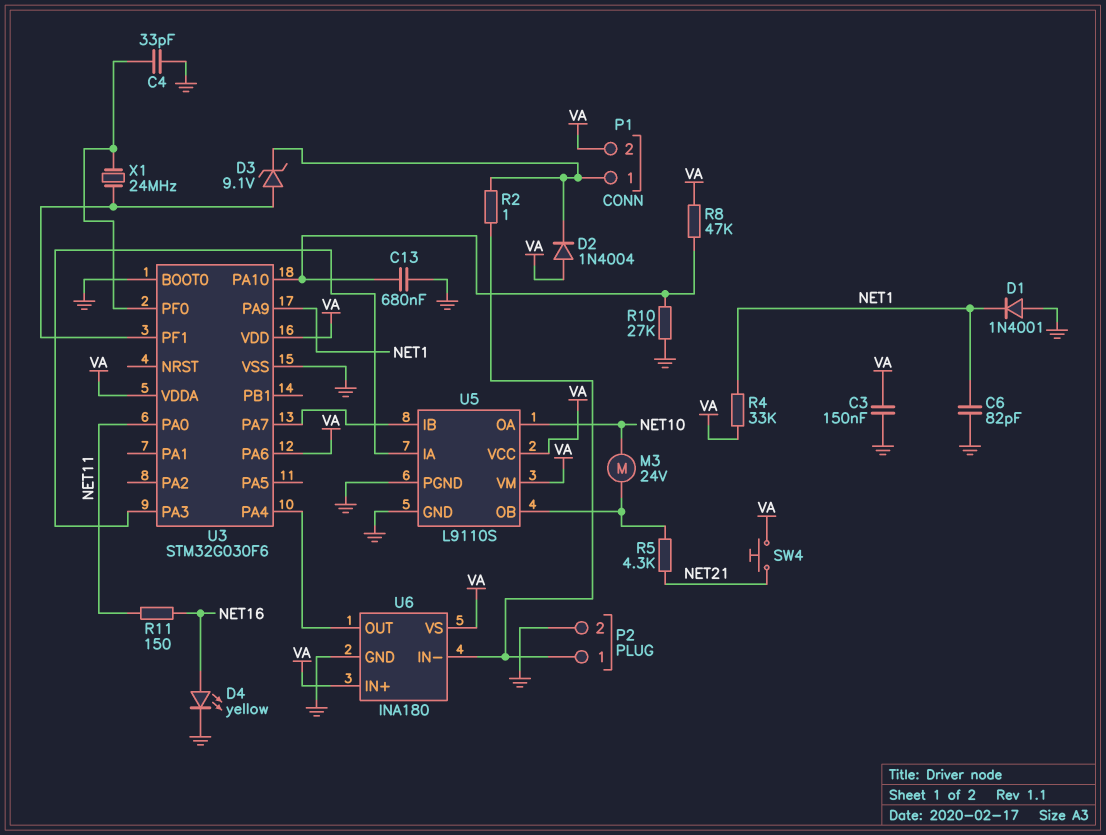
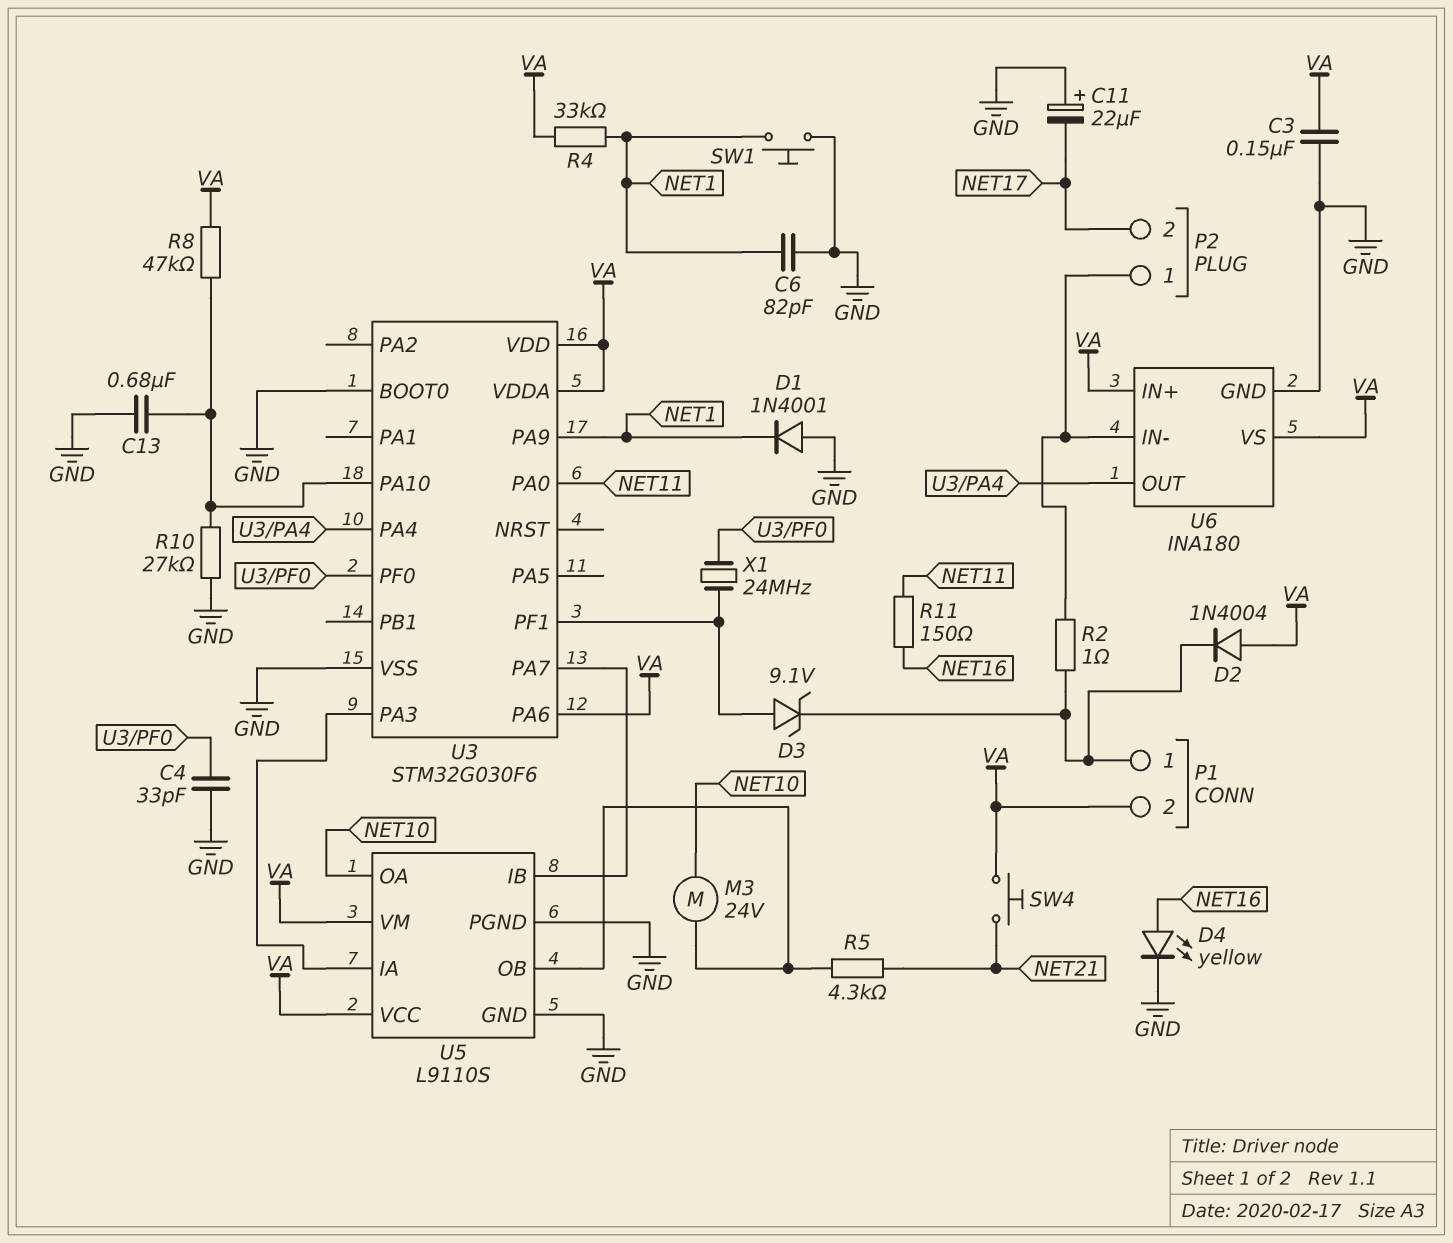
C11: none -> 22uF (plus GND, minus NET17)
P2 pin 2: GND -> NET17
SW1: none -> button (GND, NET1)

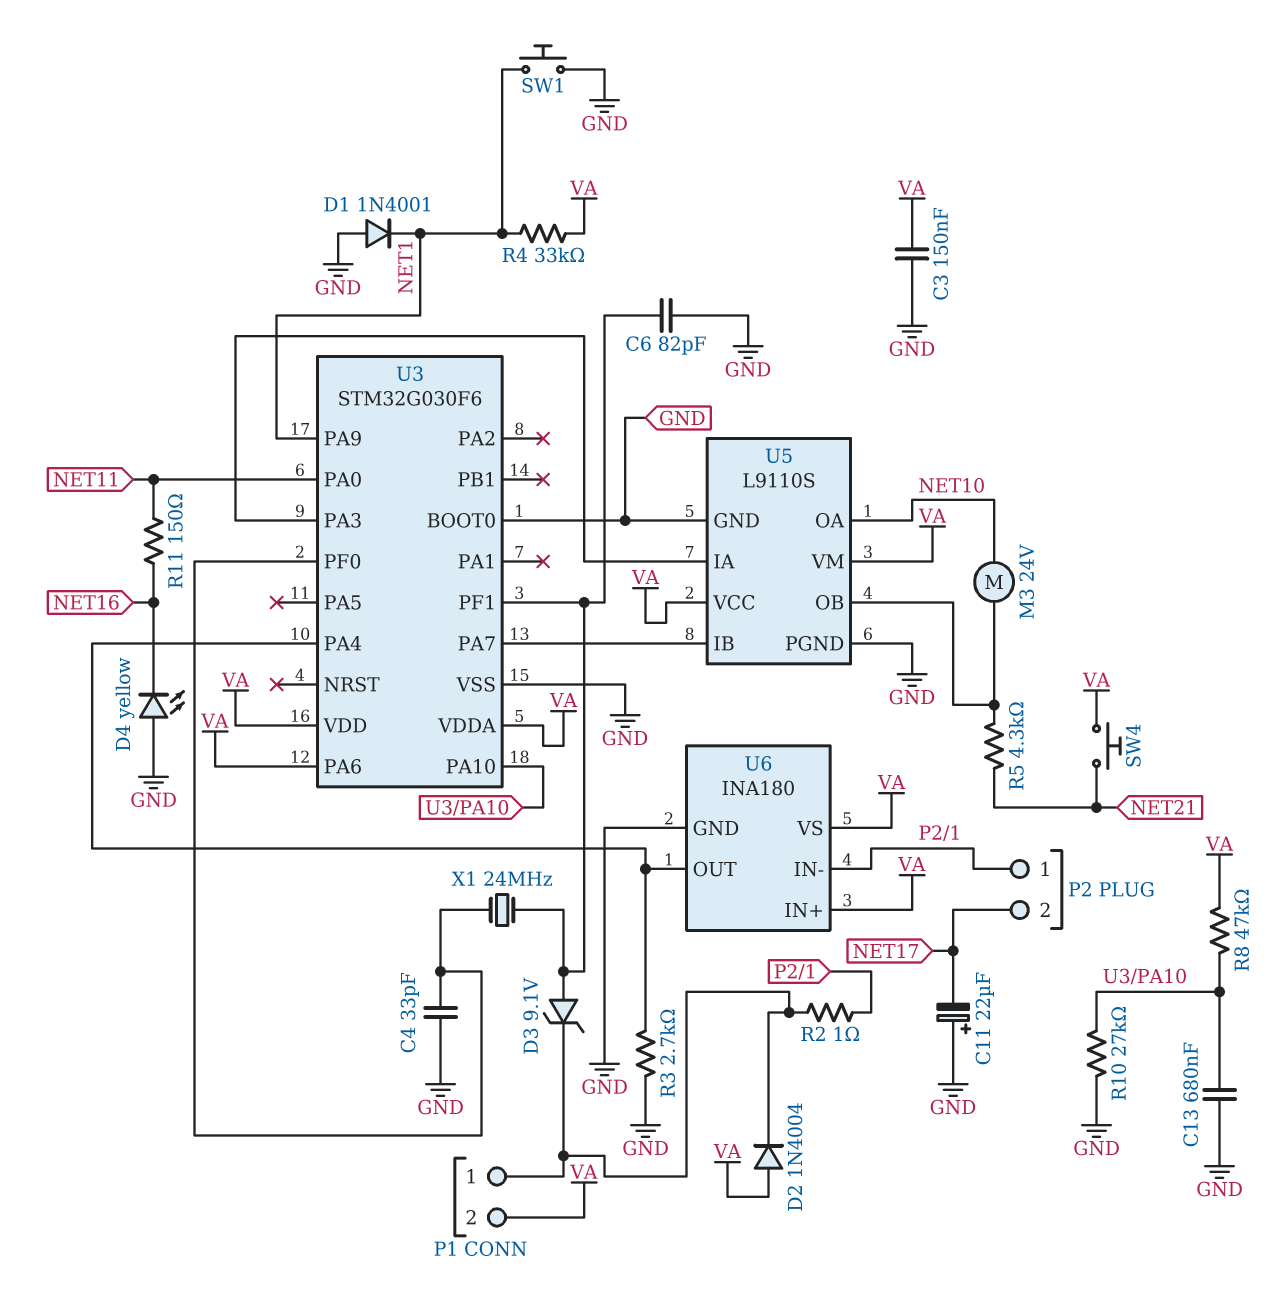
C6: 82pF (GND, NET1) -> 82pF (GND, U3/PF1)
D4: LED yellow (A NET16, K GND) -> LED yellow (A GND, K NET16)
R3: none -> 2.7k (GND, U3/PA4)

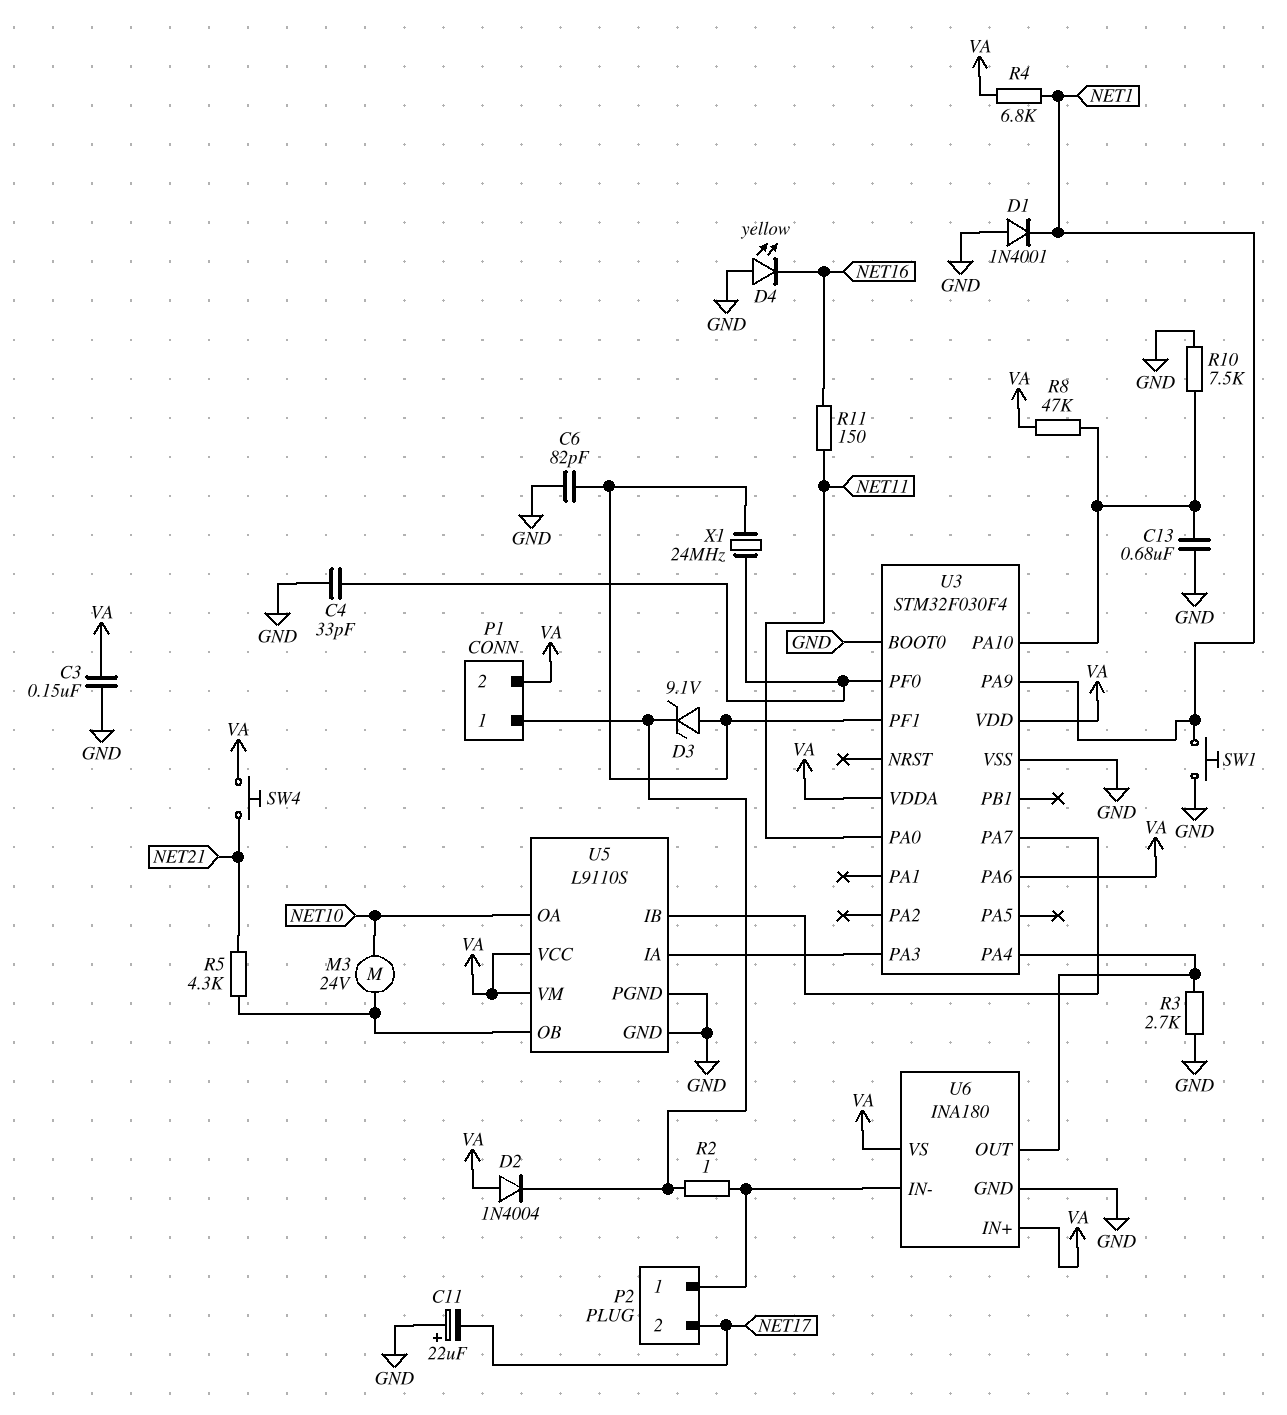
R4: 33k (NET1, VA) -> 6.8k (NET1, VA)
R10: 27k (GND, U3/PA10) -> 7.5k (GND, U3/PA10)
U3: STM32G030F6 -> STM32F030F4

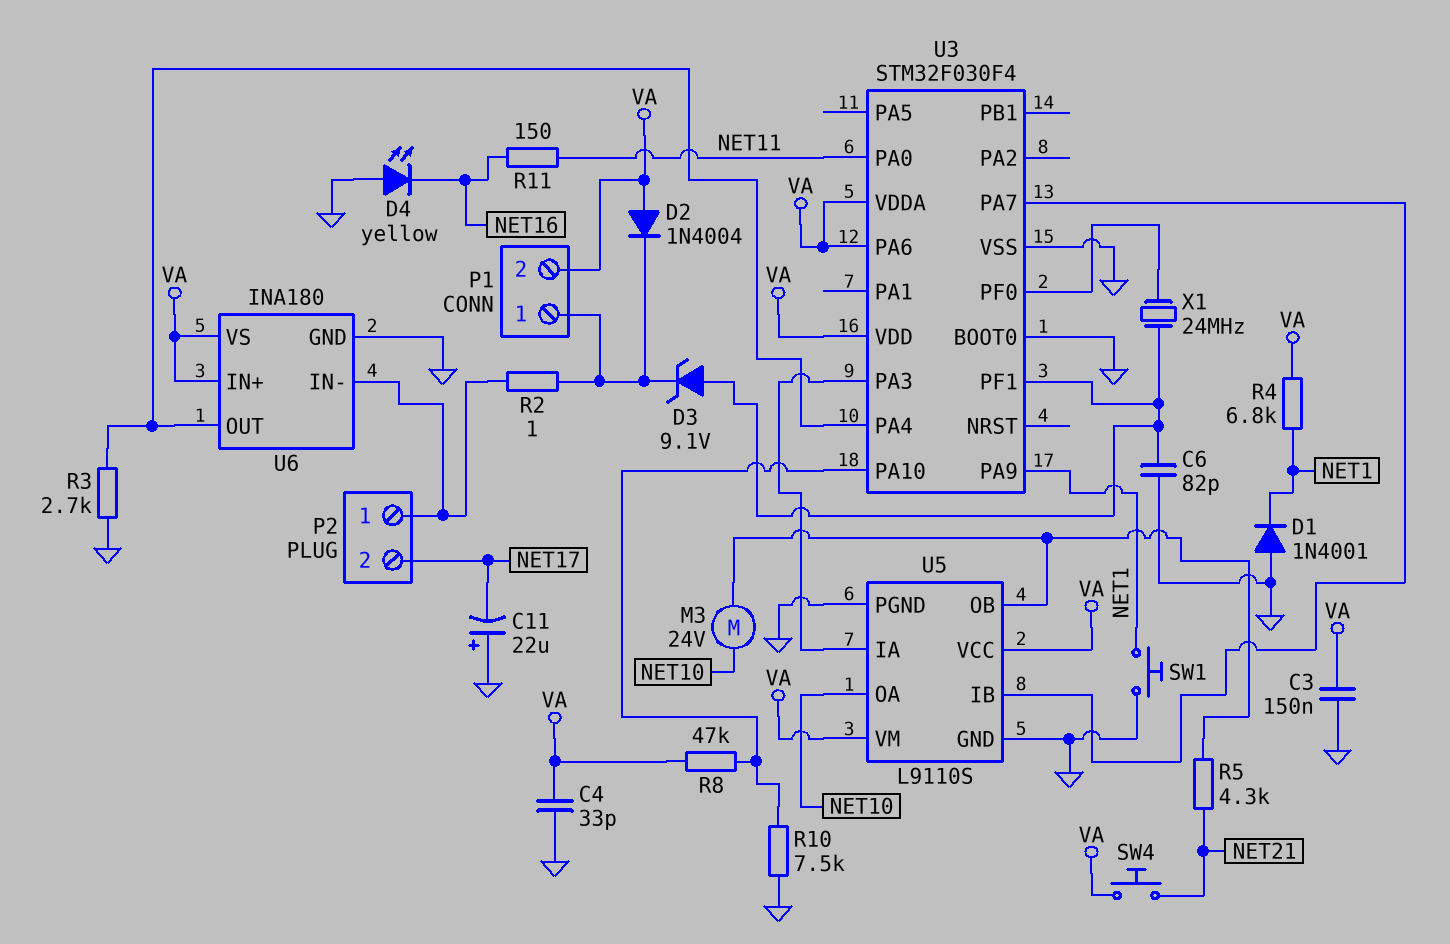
C4: 33pF (GND, U3/PF0) -> 33pF (GND, VA)
C13: 680nF (GND, U3/PA10) -> none

